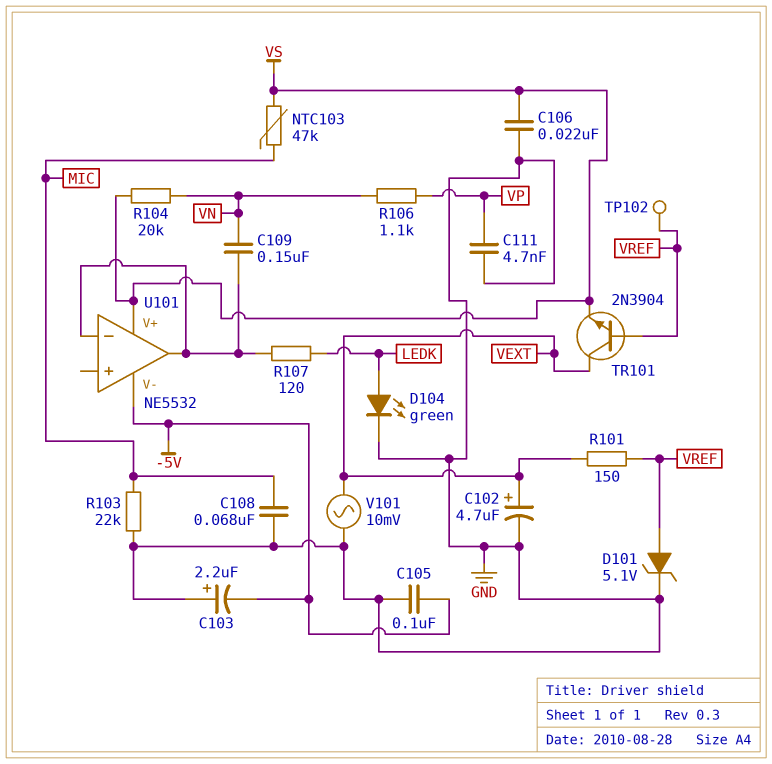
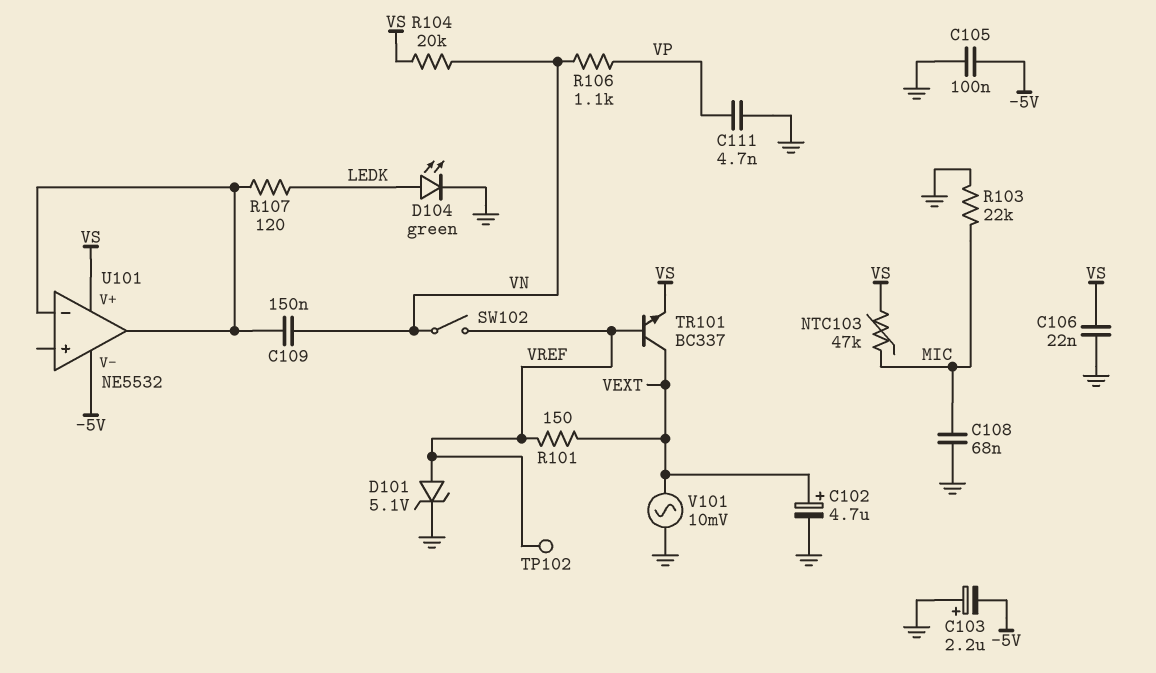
SW102: none -> switch (VN, VREF)
TR101: NPN 2N3904 (B VREF, C VEXT, E VS) -> NPN BC337 (B VREF, C VEXT, E VS)

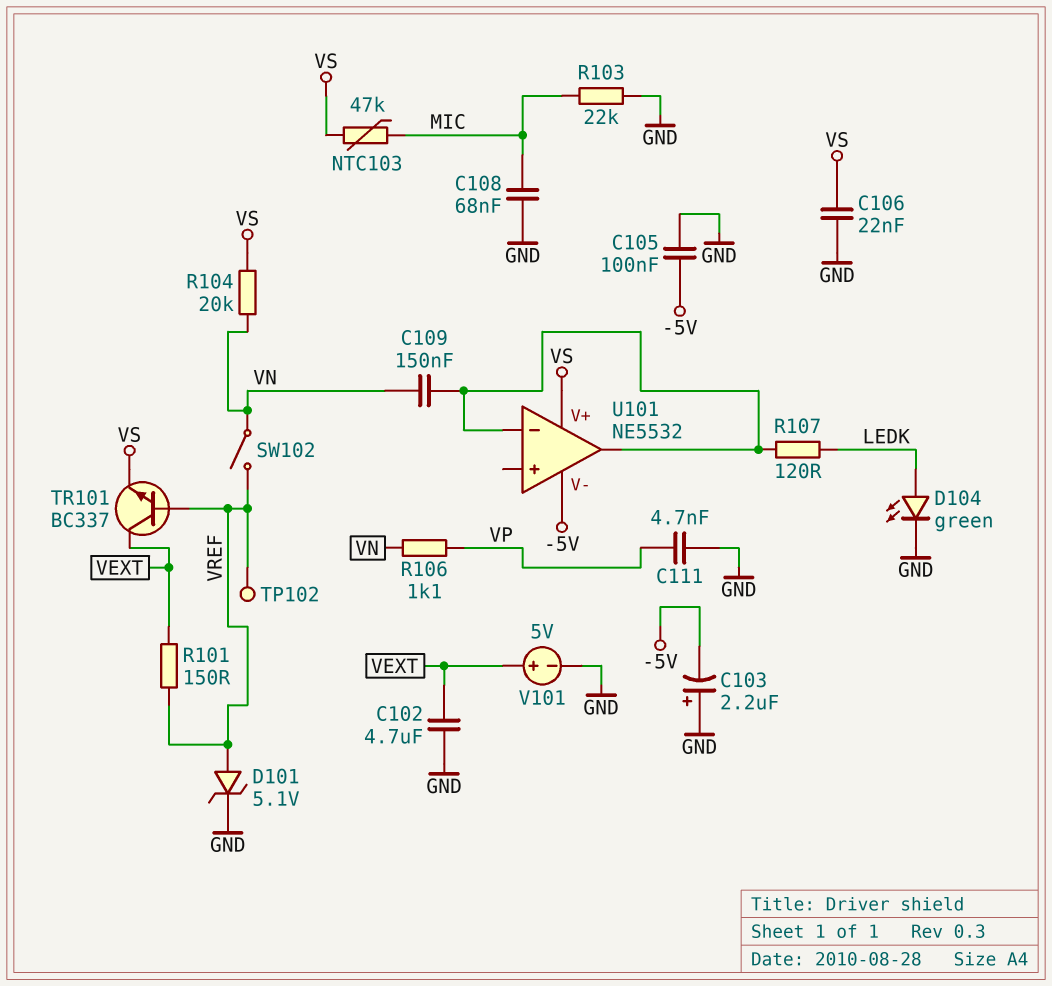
C102: 4.7uF (plus VEXT, minus GND) -> 4.7uF (GND, VEXT)
V101: AC 10mV (GND, VEXT) -> 5V (plus VEXT, minus GND)

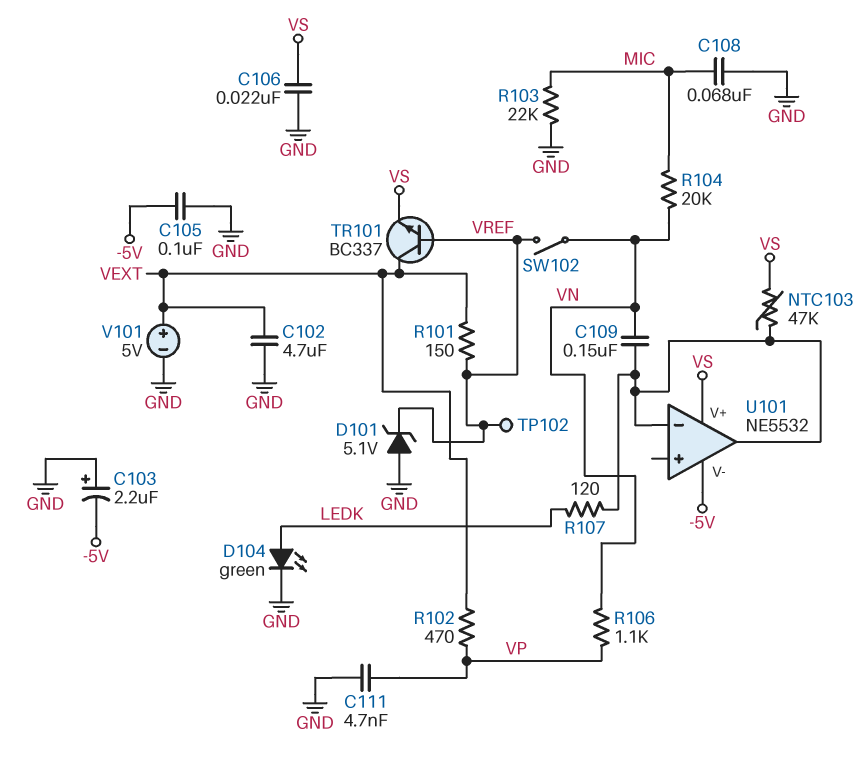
D101: zener 5.1V (A VREF, K GND) -> zener 5.1V (A GND, K VREF)
NTC103: 47k (MIC, VS) -> 47k (U101/in-, VS)
R102: none -> 470 (VEXT, VP)
R104: 20k (VN, VS) -> 20k (MIC, VN)

